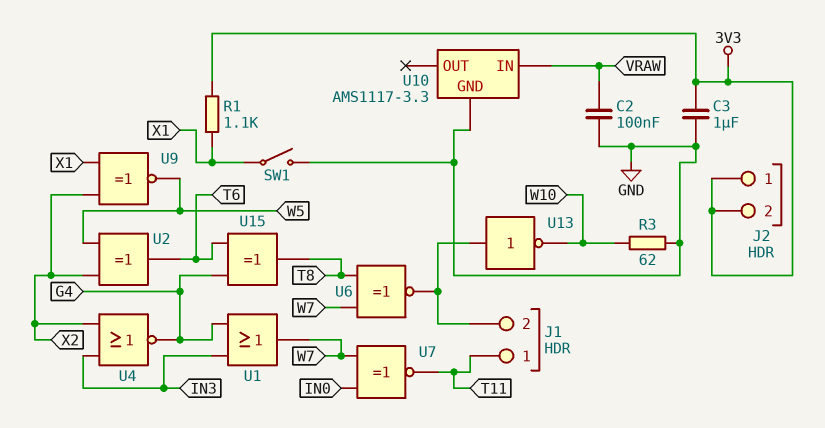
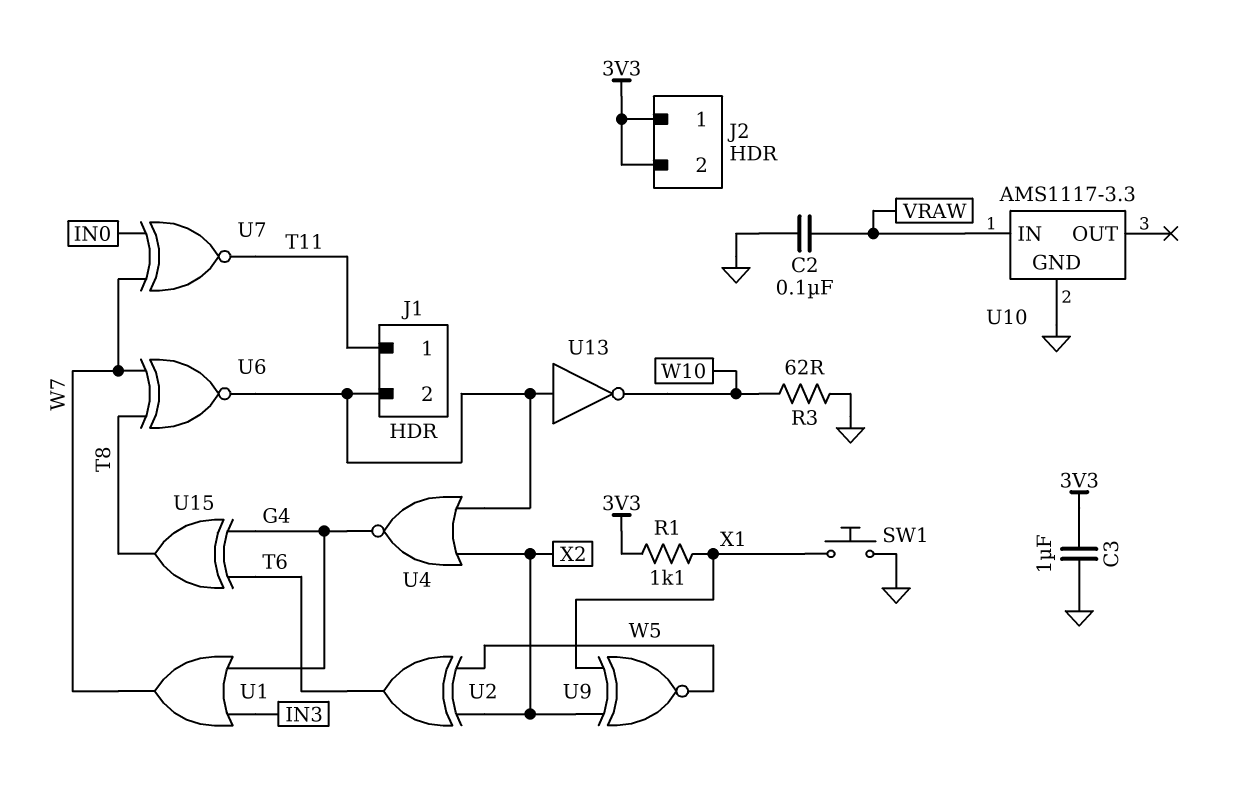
SW1: switch (GND, X1) -> button (GND, X1)
U4: NOR (in IN3, in X2, out G4) -> NOR (in J1/2, in X2, out G4)

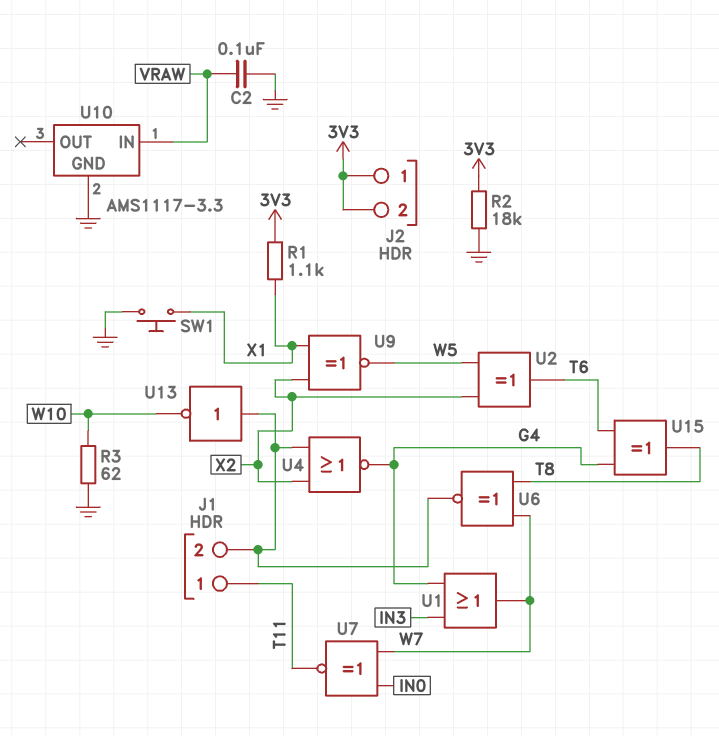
C3: 1uF (3V3, GND) -> none
R2: none -> 18k (3V3, GND)

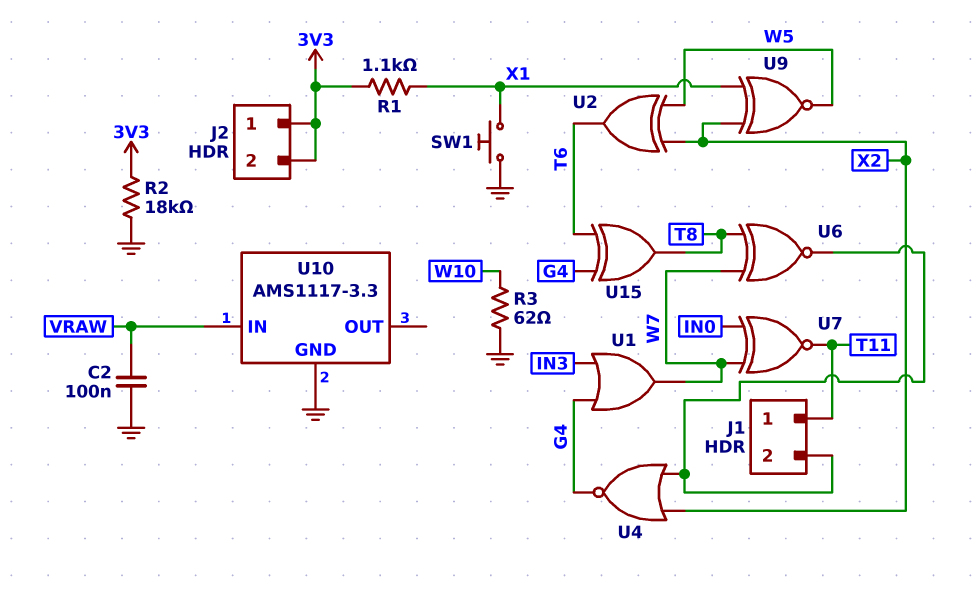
U13: NOT (in J1/2, out W10) -> none

